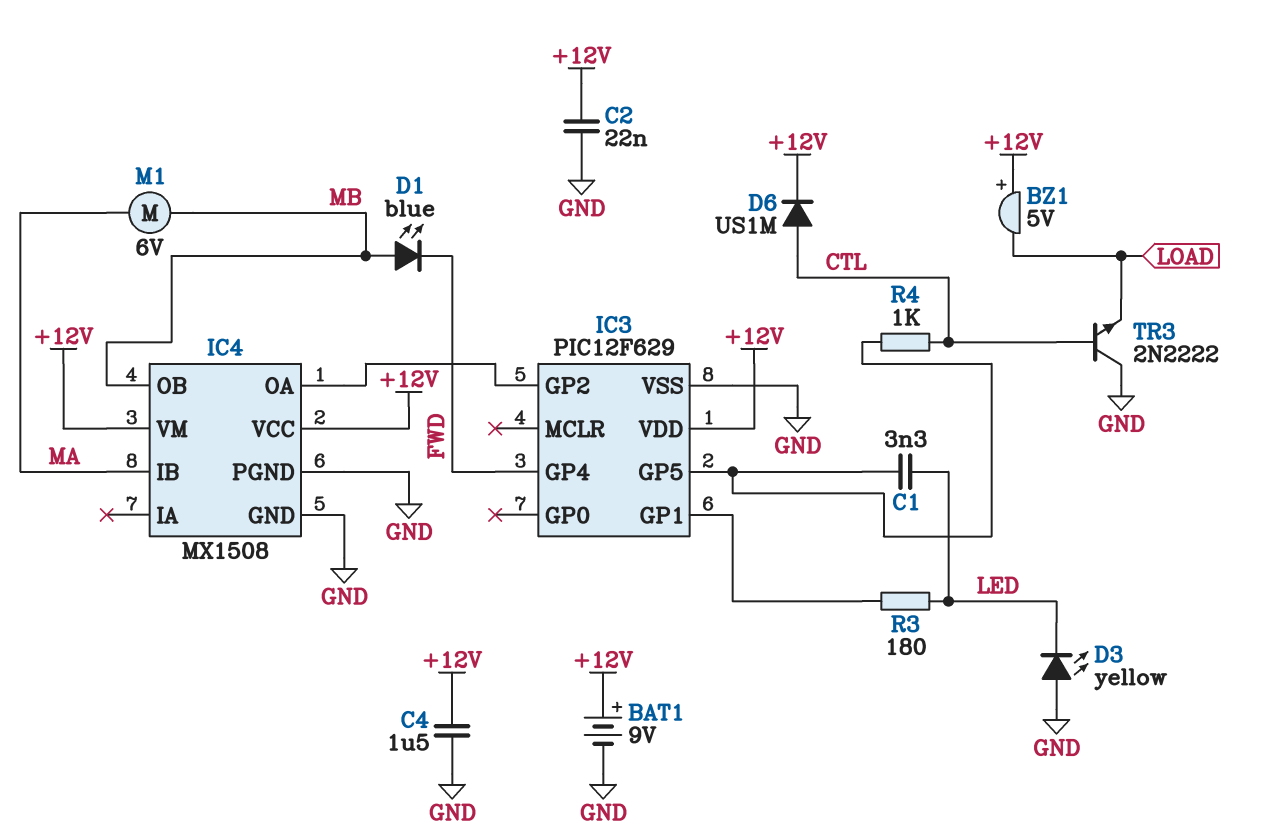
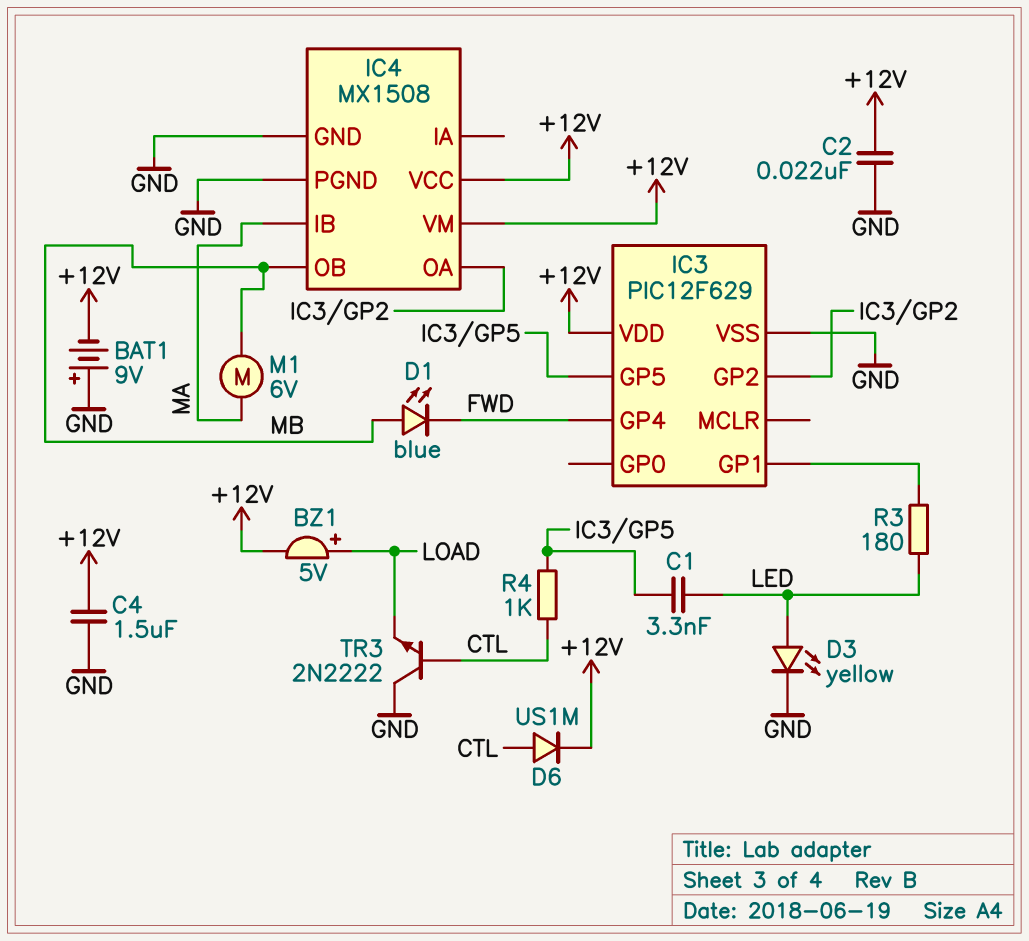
BAT1: 9V (plus +12V, minus GND) -> 9V (plus GND, minus +12V)
BZ1: buzzer 5V (plus +12V, minus LOAD) -> buzzer 5V (plus LOAD, minus +12V)
D3: LED yellow (A GND, K LED) -> LED yellow (A LED, K GND)

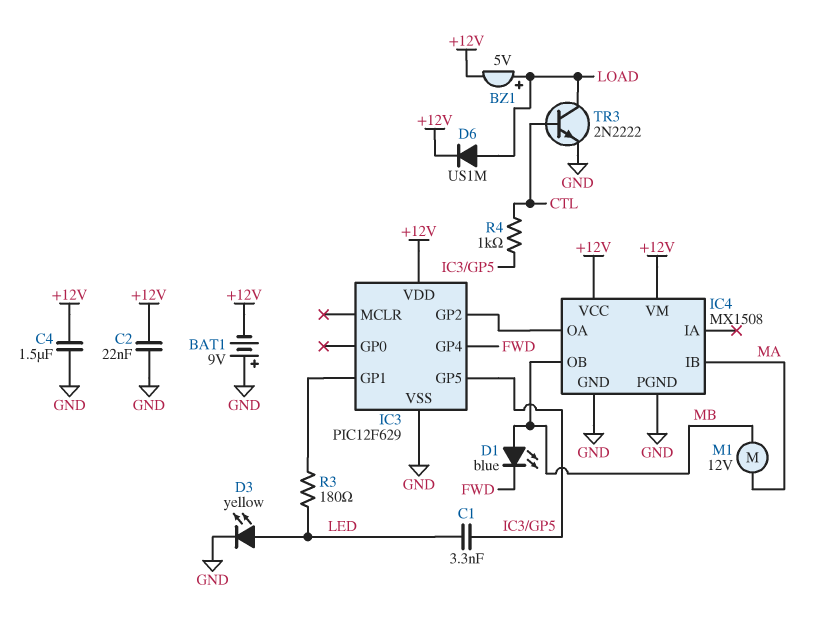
D6: diode US1M (A CTL, K +12V) -> diode US1M (A LOAD, K +12V)
M1: motor 6V (MA, MB) -> motor 12V (MA, MB)
TR3: NPN 2N2222 (B CTL, C GND, E LOAD) -> NPN 2N2222 (B CTL, C LOAD, E GND)

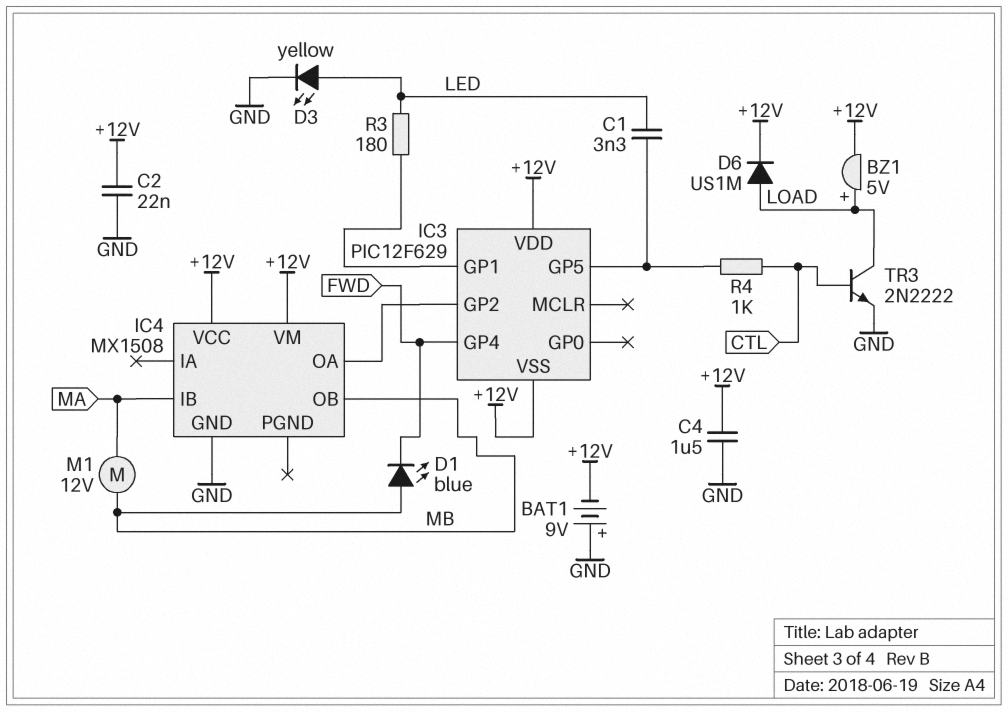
IC3 pin VSS: GND -> +12V
IC4 pin PGND: GND -> none

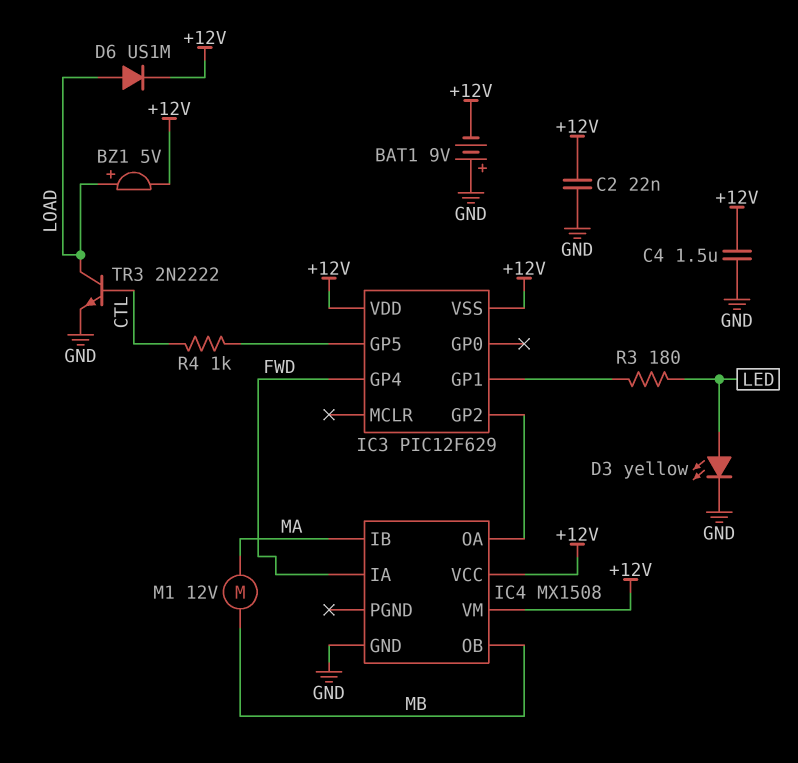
C1: 3.3nF (IC3/GP5, LED) -> none
D1: LED blue (A MB, K FWD) -> none
IC4 pin IA: none -> FWD

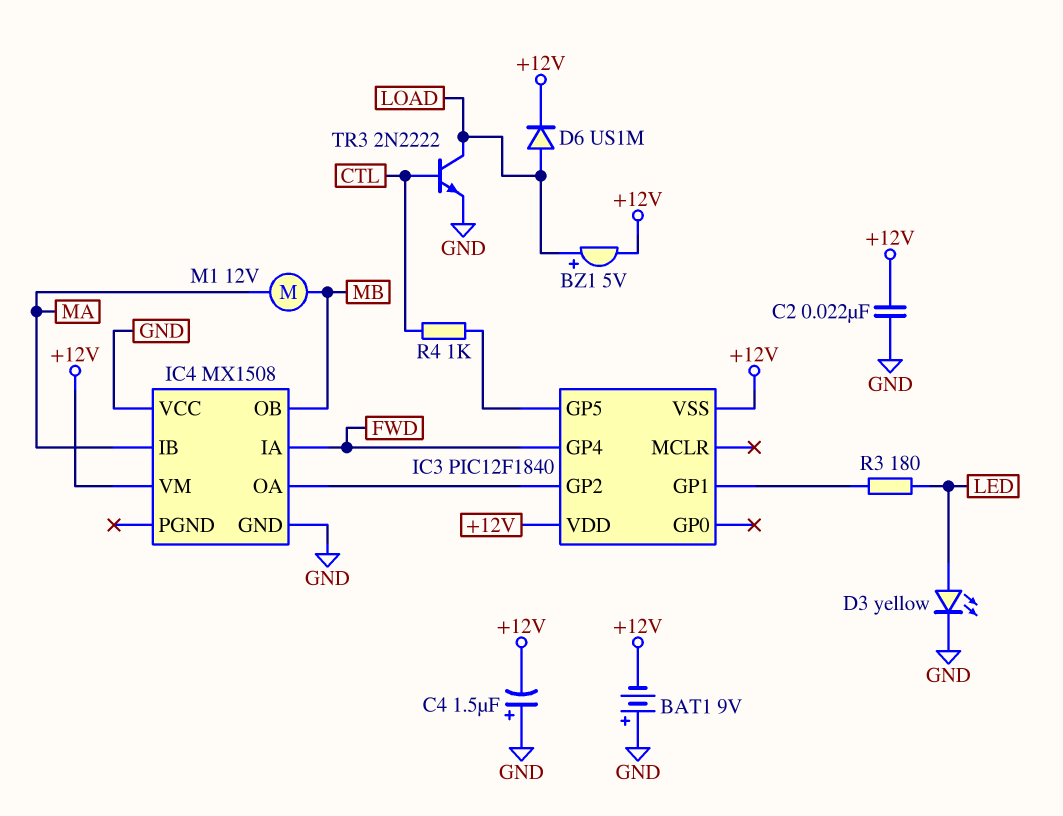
C4: 1.5uF (+12V, GND) -> 1.5uF (plus GND, minus +12V)
IC3: PIC12F629 -> PIC12F1840
IC4 pin VCC: +12V -> GND

